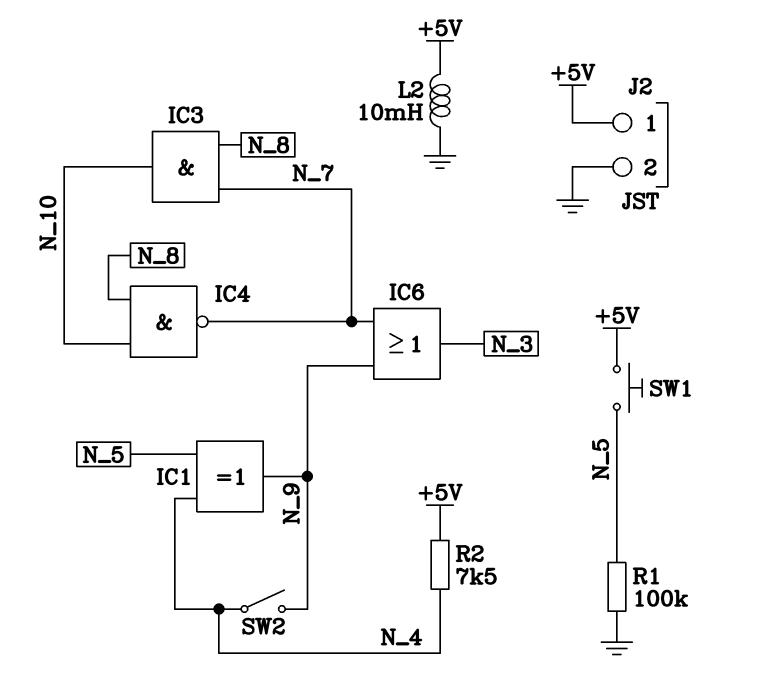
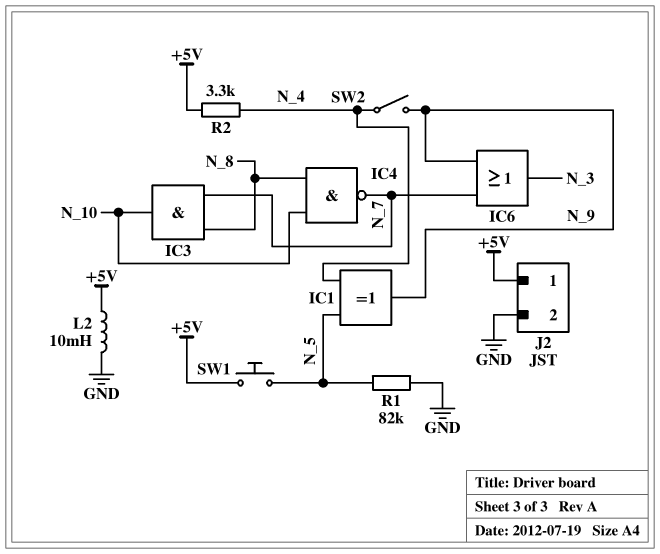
R1: 100k (GND, N_5) -> 82k (GND, N_5)
R2: 7.5k (+5V, N_4) -> 3.3k (+5V, N_4)

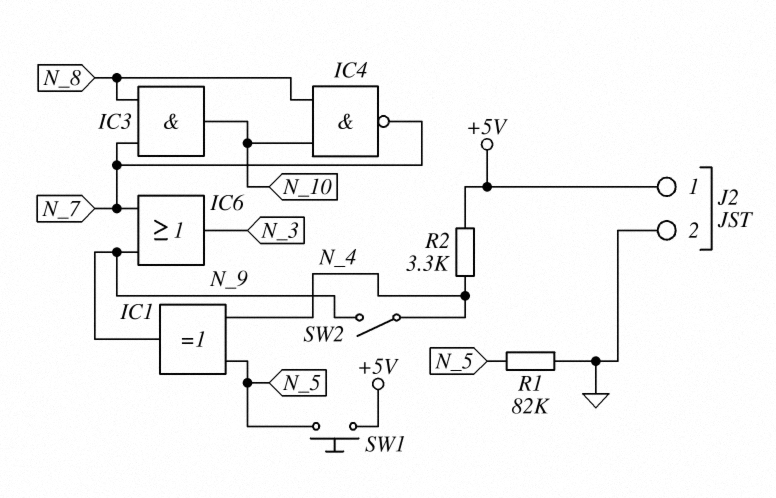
L2: 10mH (+5V, GND) -> none

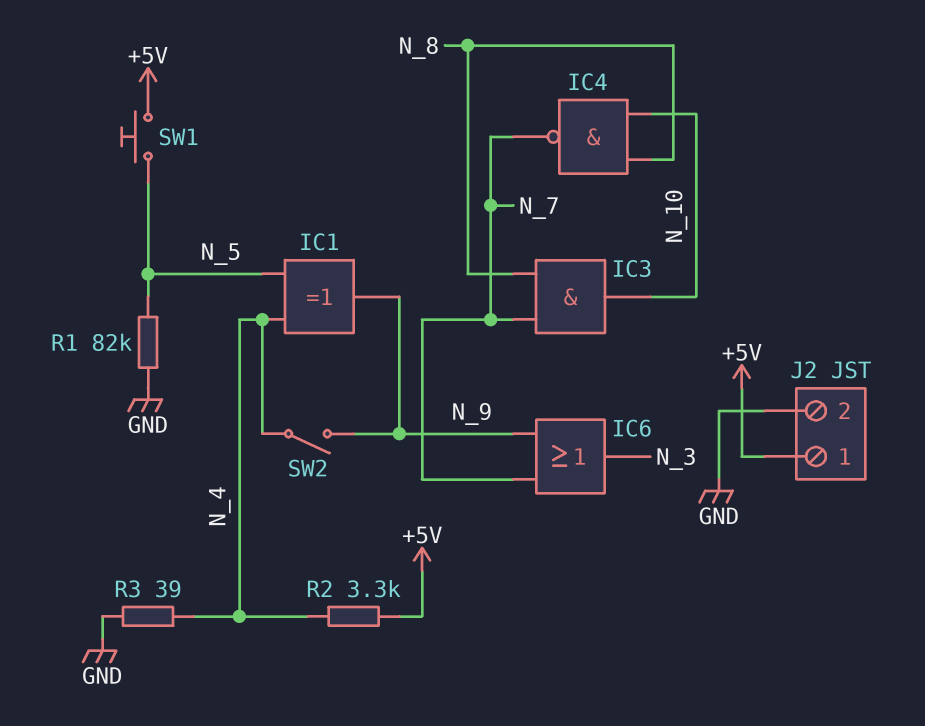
R3: none -> 39 (GND, N_4)

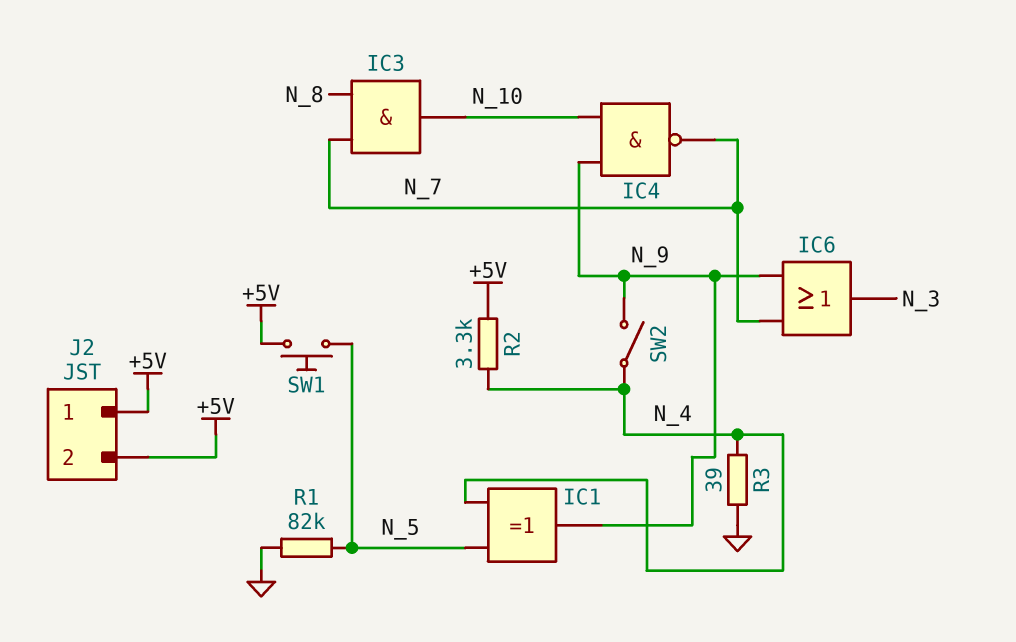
IC4: NAND (in N_8, in N_10, out N_7) -> NAND (in N_9, in N_10, out N_7)
J2 pin 2: GND -> +5V

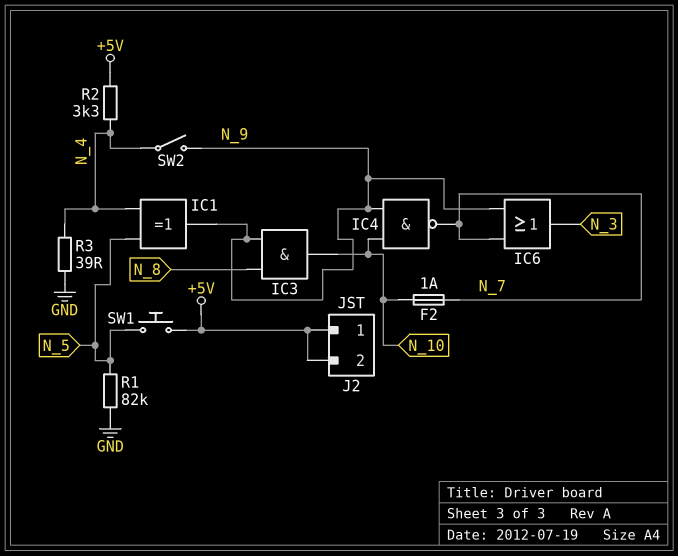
F2: none -> 1A (N_7, N_10)
IC3: AND (in N_7, in N_8, out N_10) -> AND (in N_8, in N_9, out N_10)

